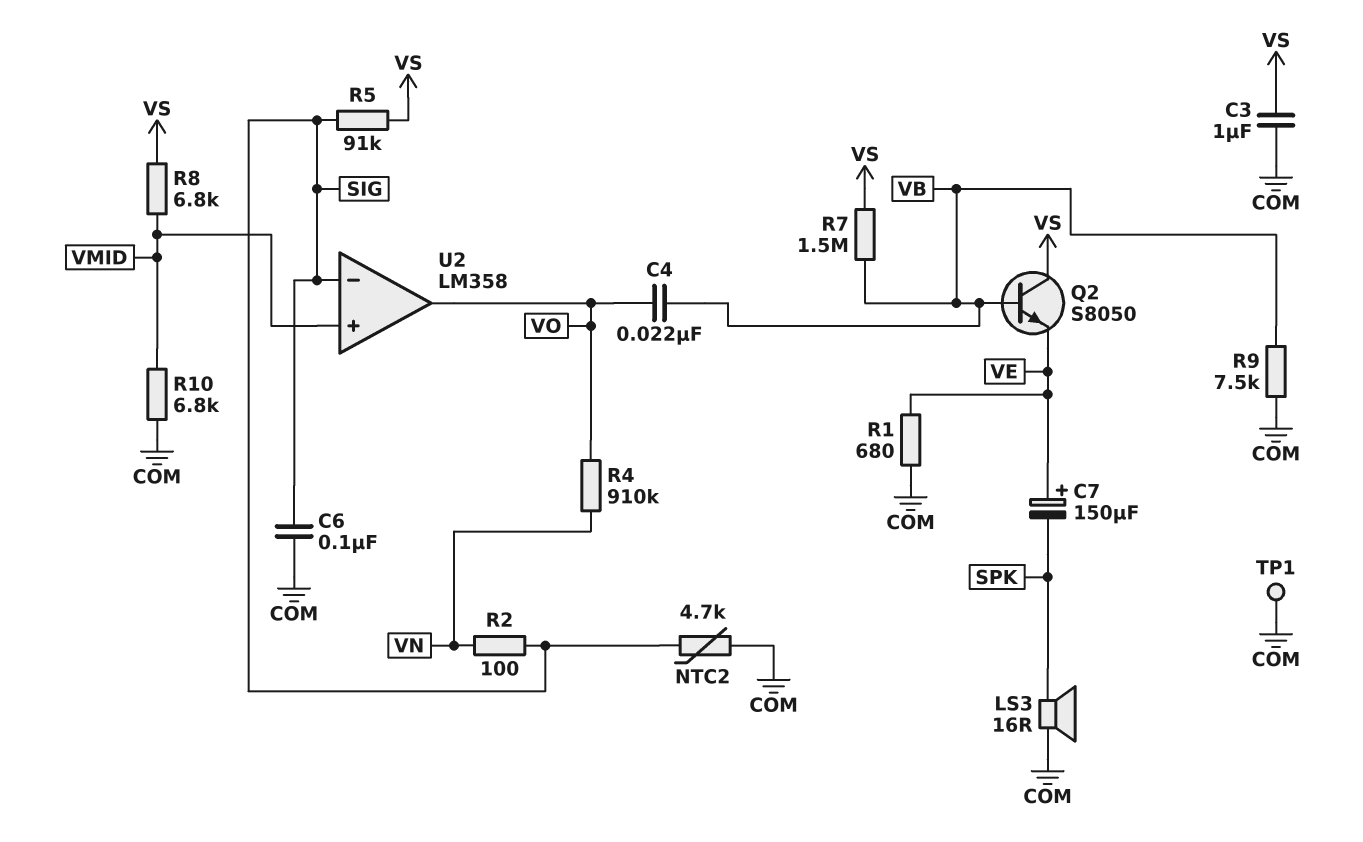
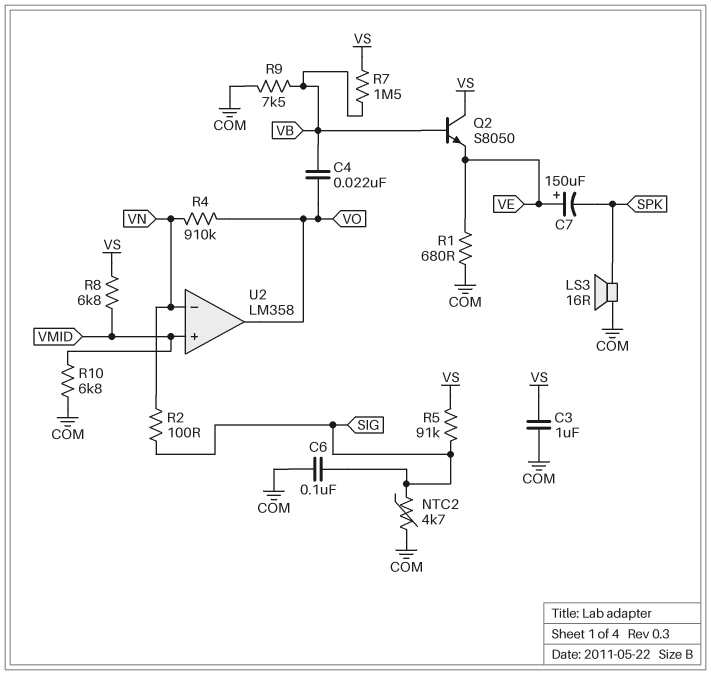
TP1: test point (COM) -> none
U2 pin in-: SIG -> VN

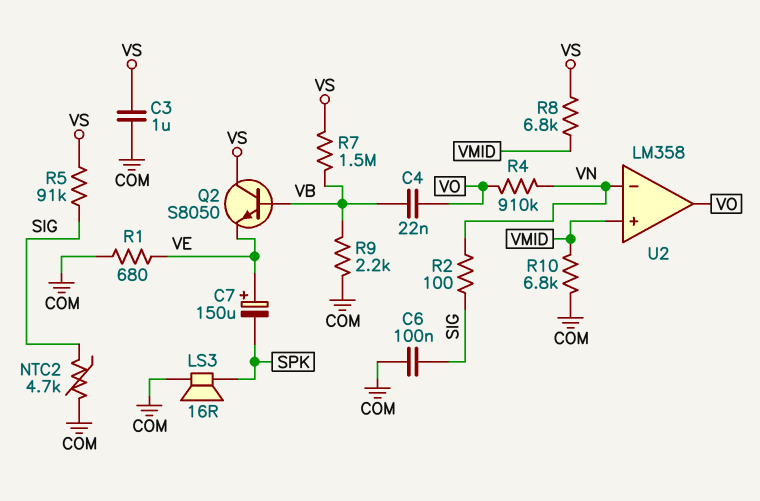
R9: 7.5k (COM, VB) -> 2.2k (COM, VB)

